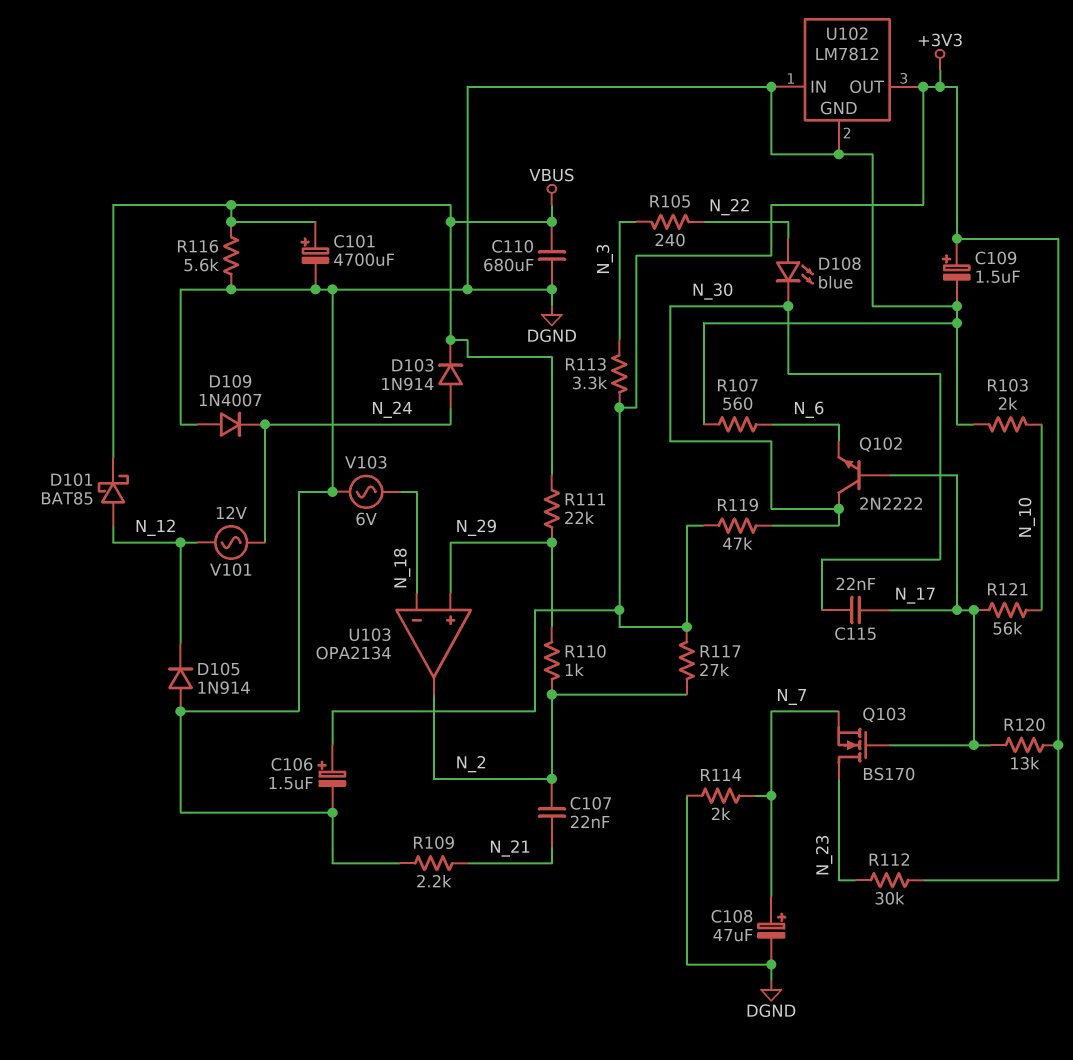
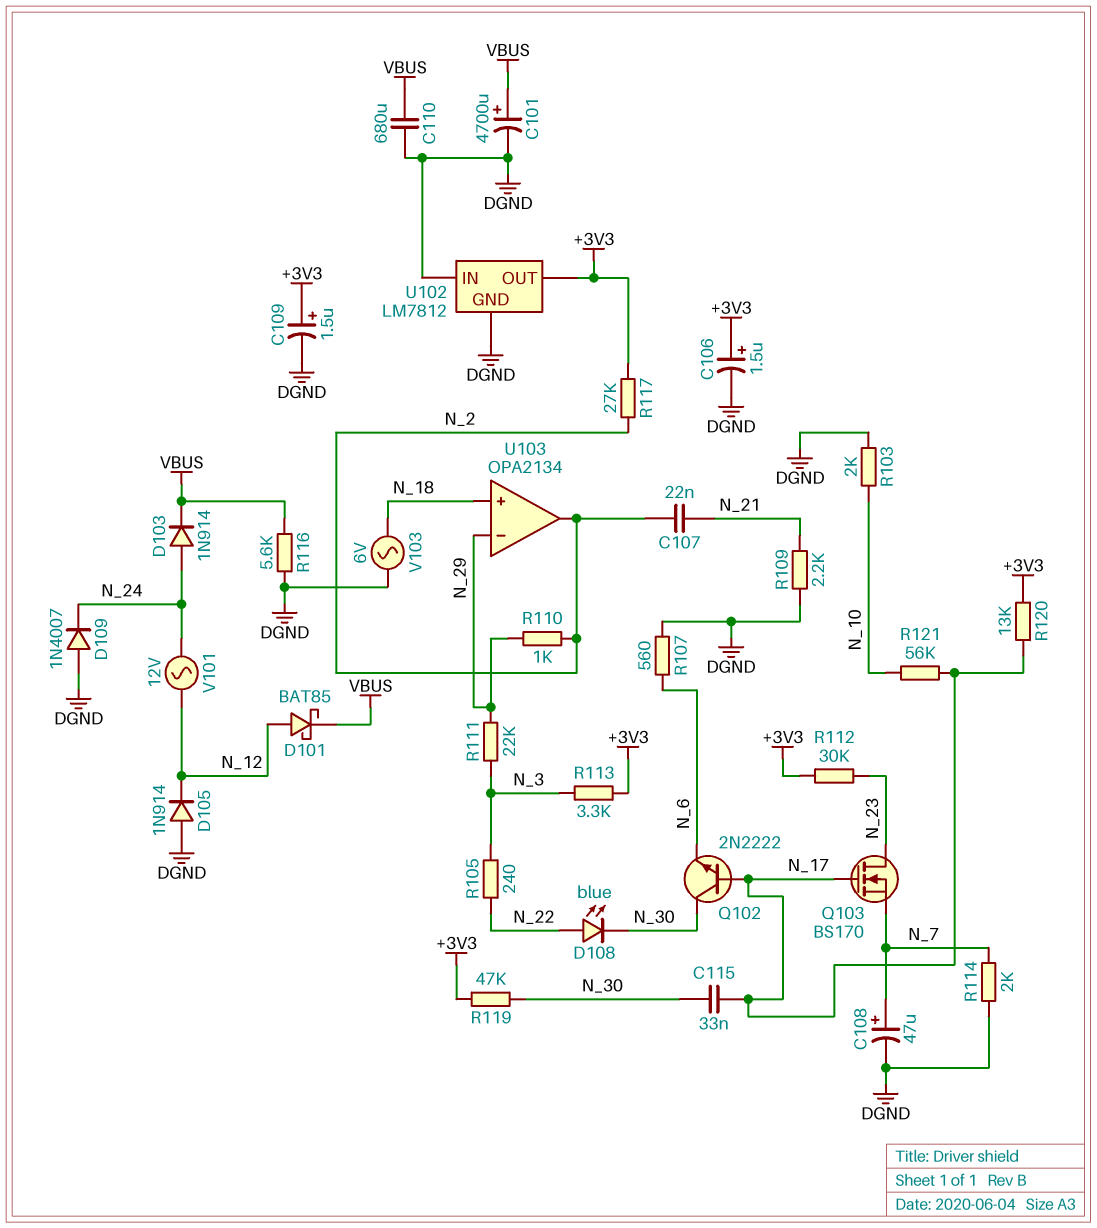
C115: 22nF (N_17, N_30) -> 33nF (N_17, N_30)
R111: 22k (N_29, VBUS) -> 22k (N_3, N_29)
U103 pin in+: N_29 -> N_18
U103 pin in-: N_18 -> N_29

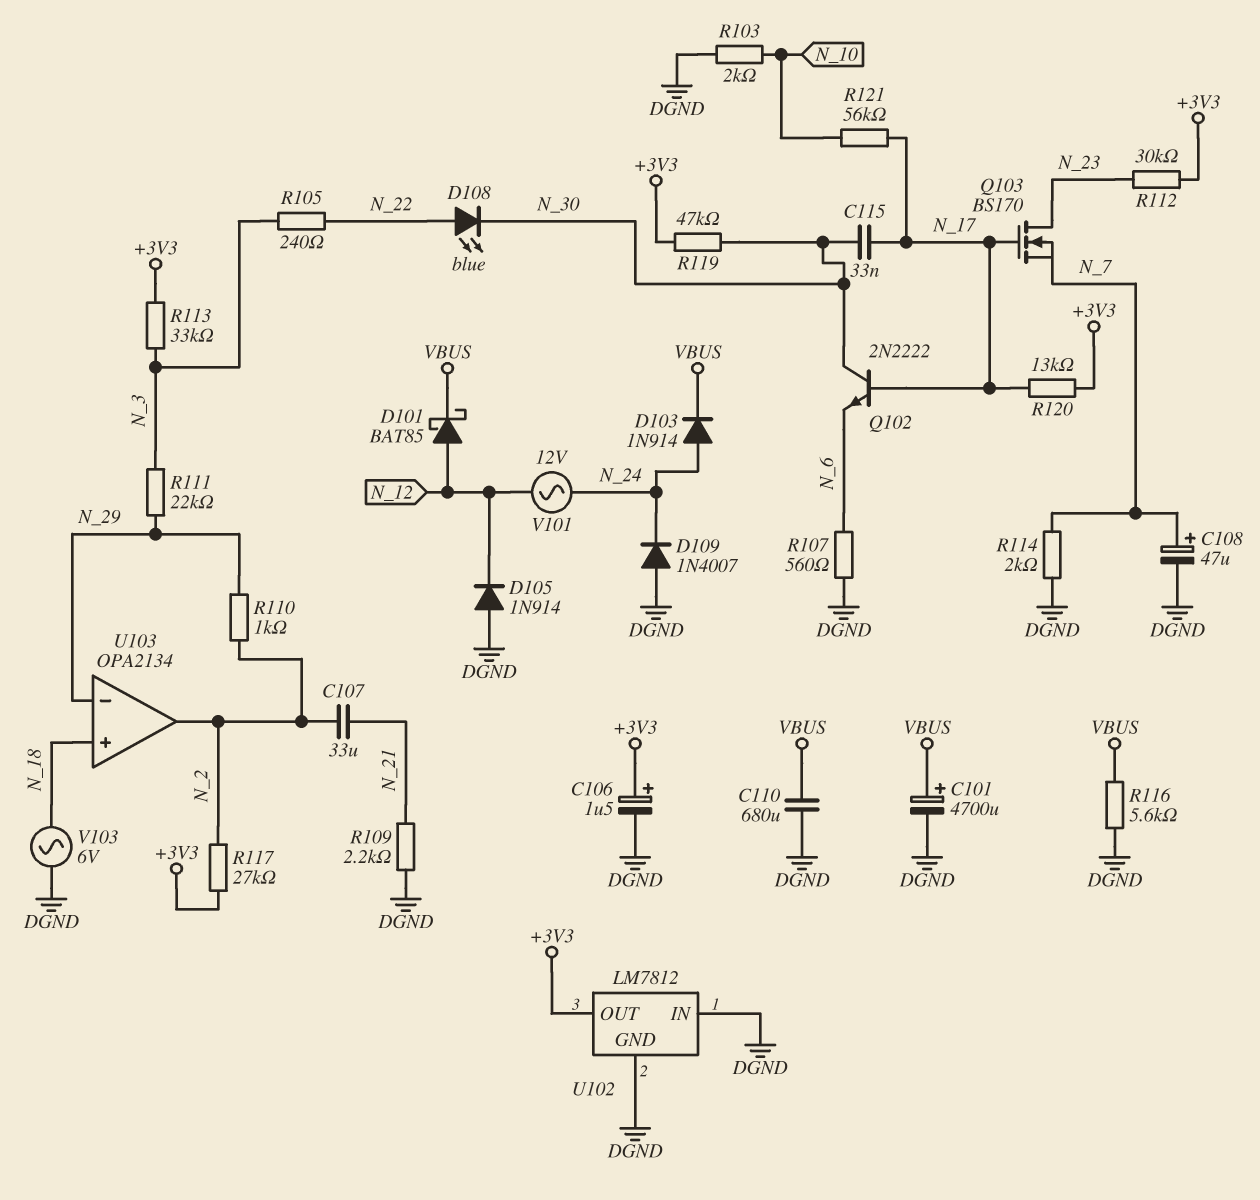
C107: 22nF (N_2, N_21) -> 33uF (N_2, N_21)
C109: 1.5uF (plus +3V3, minus DGND) -> none
R113: 3.3k (+3V3, N_3) -> 33k (+3V3, N_3)

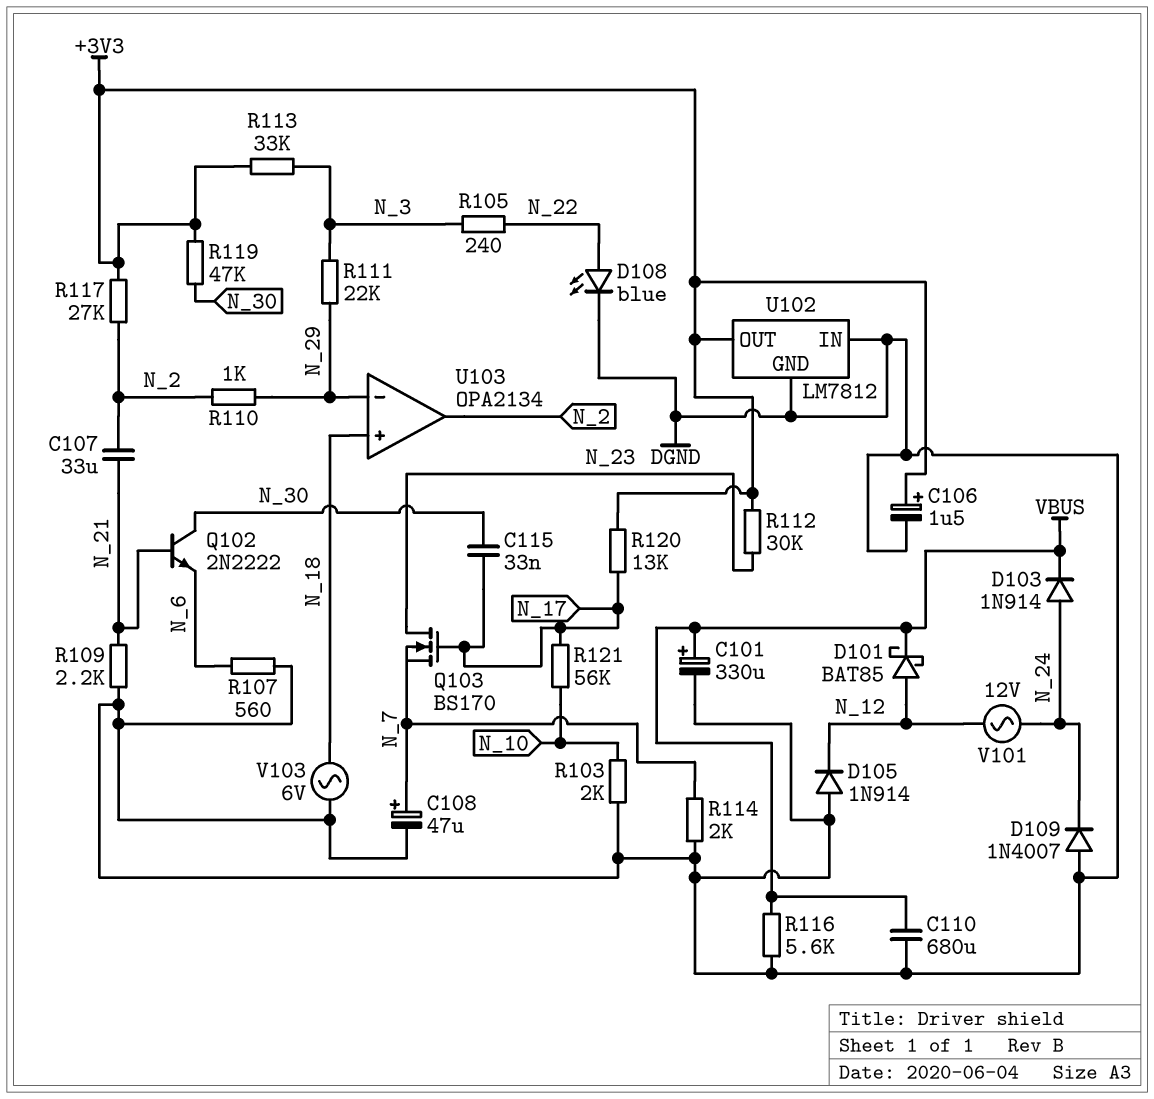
C101: 4700uF (plus VBUS, minus DGND) -> 330uF (plus VBUS, minus DGND)
D108: LED blue (A N_22, K N_30) -> LED blue (A N_22, K DGND)
Q102: NPN 2N2222 (B N_17, C N_30, E N_6) -> NPN 2N2222 (B N_21, C N_30, E N_6)

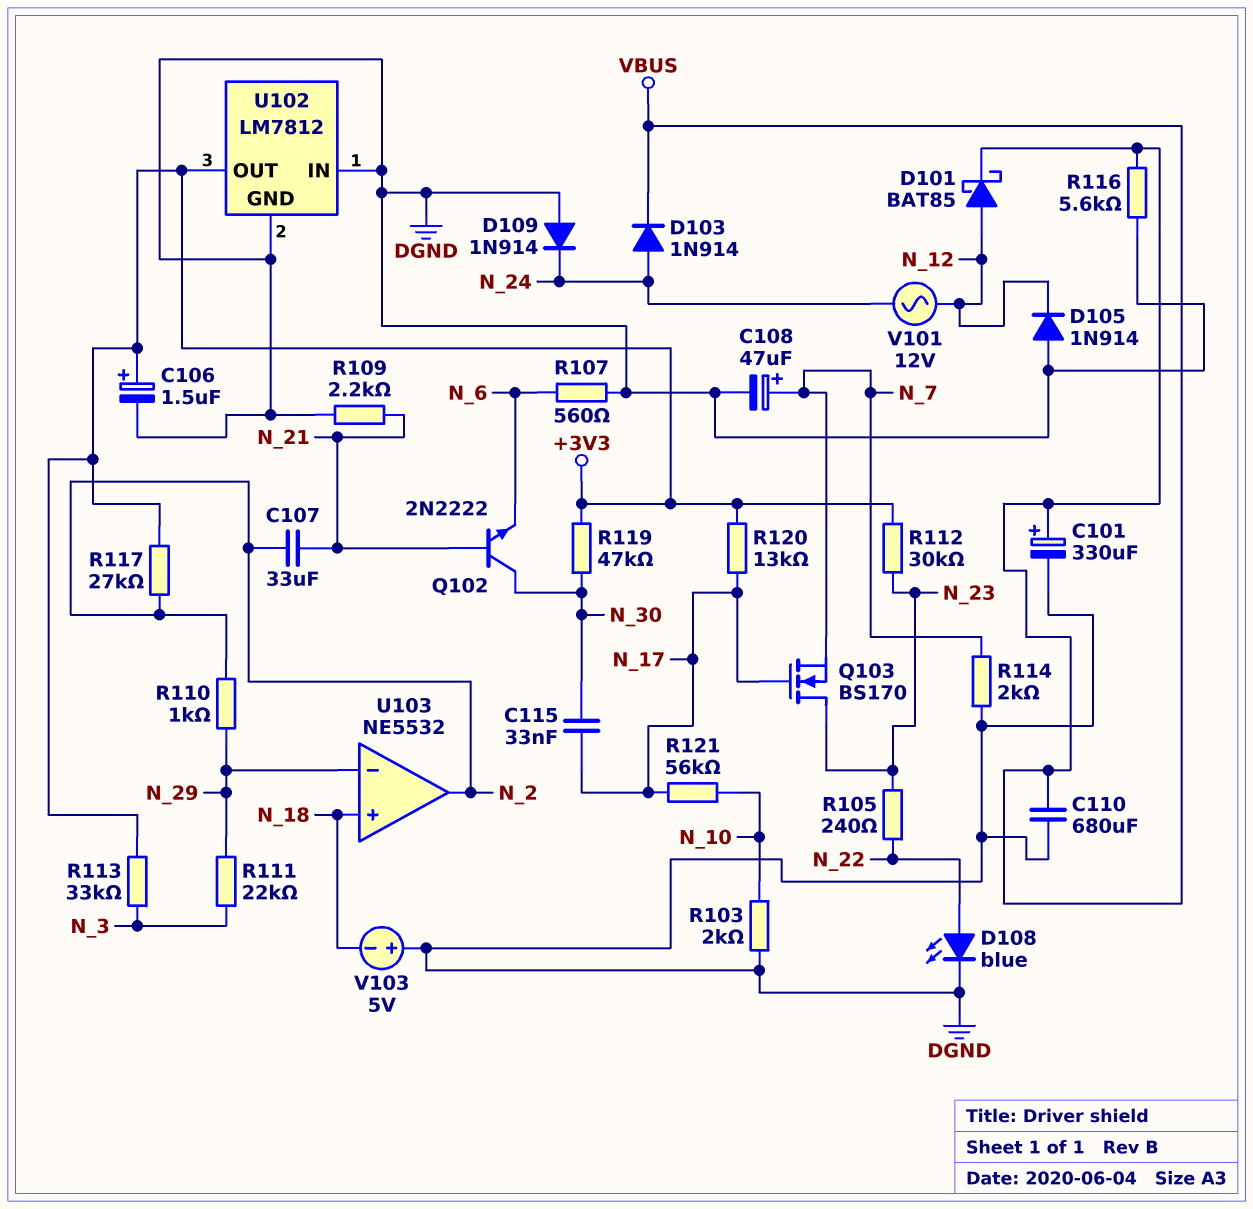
D109: diode 1N4007 (A DGND, K N_24) -> diode 1N914 (A DGND, K N_24)
R105: 240 (N_3, N_22) -> 240 (N_22, N_23)
U103: OPA2134 -> NE5532
V103: AC 6V (DGND, N_18) -> 5V (plus DGND, minus N_18)

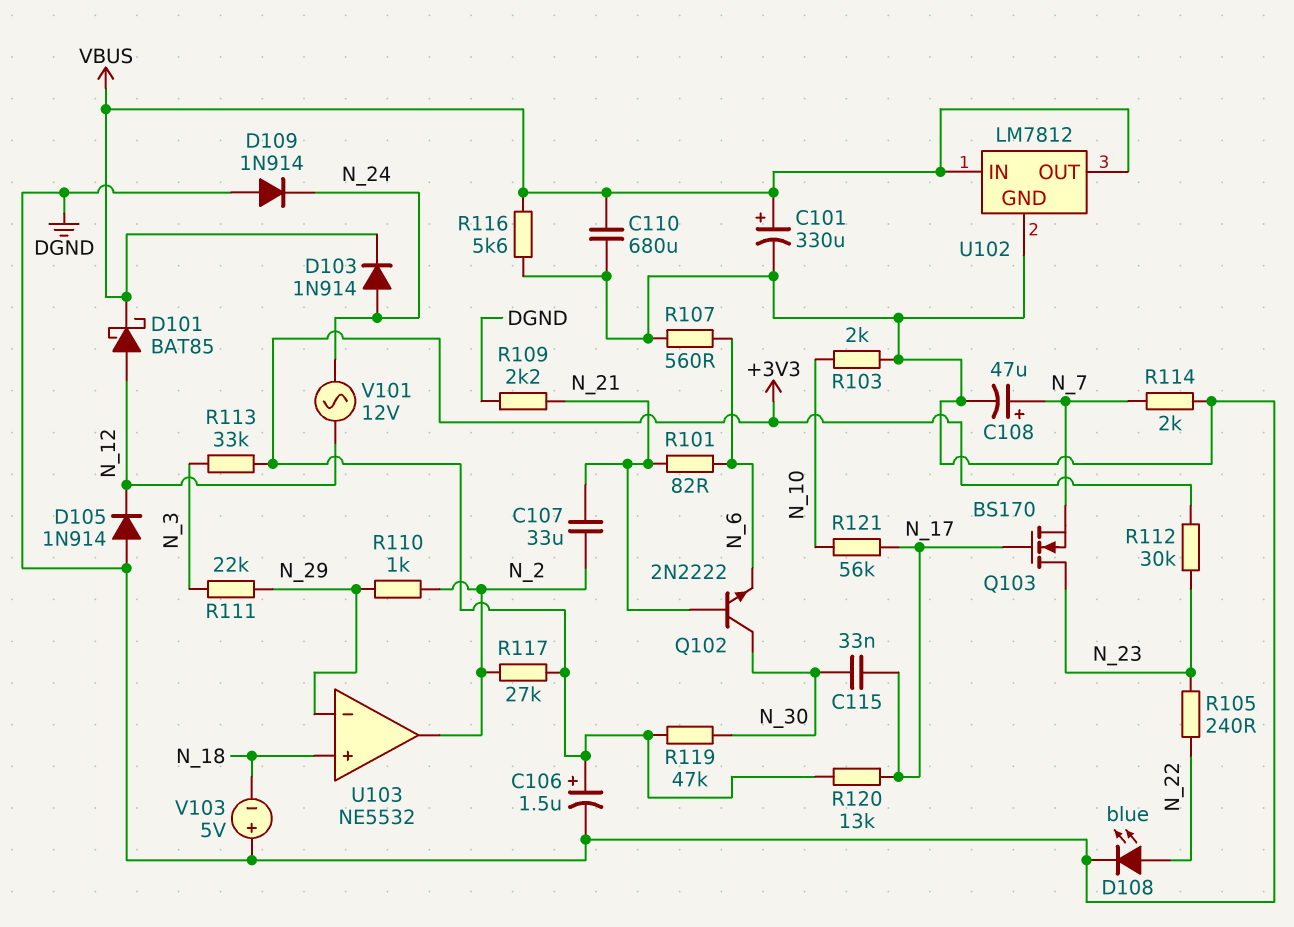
R101: none -> 82 (N_6, N_21)
U102 pin IN: DGND -> VBUS
U102 pin OUT: +3V3 -> VBUS

